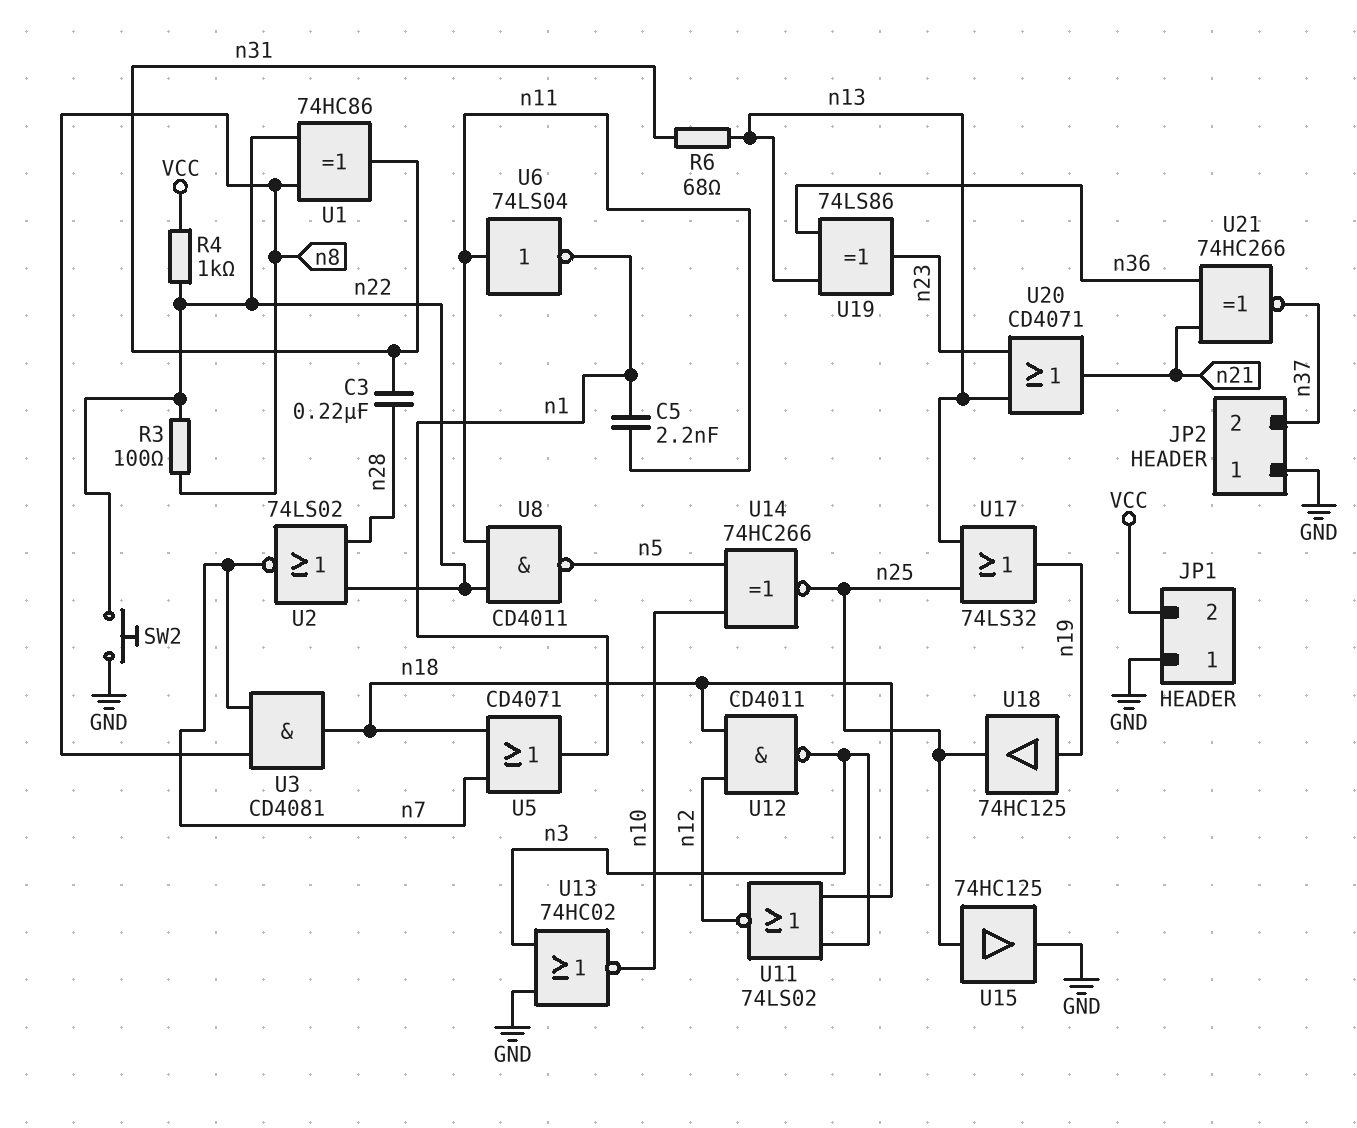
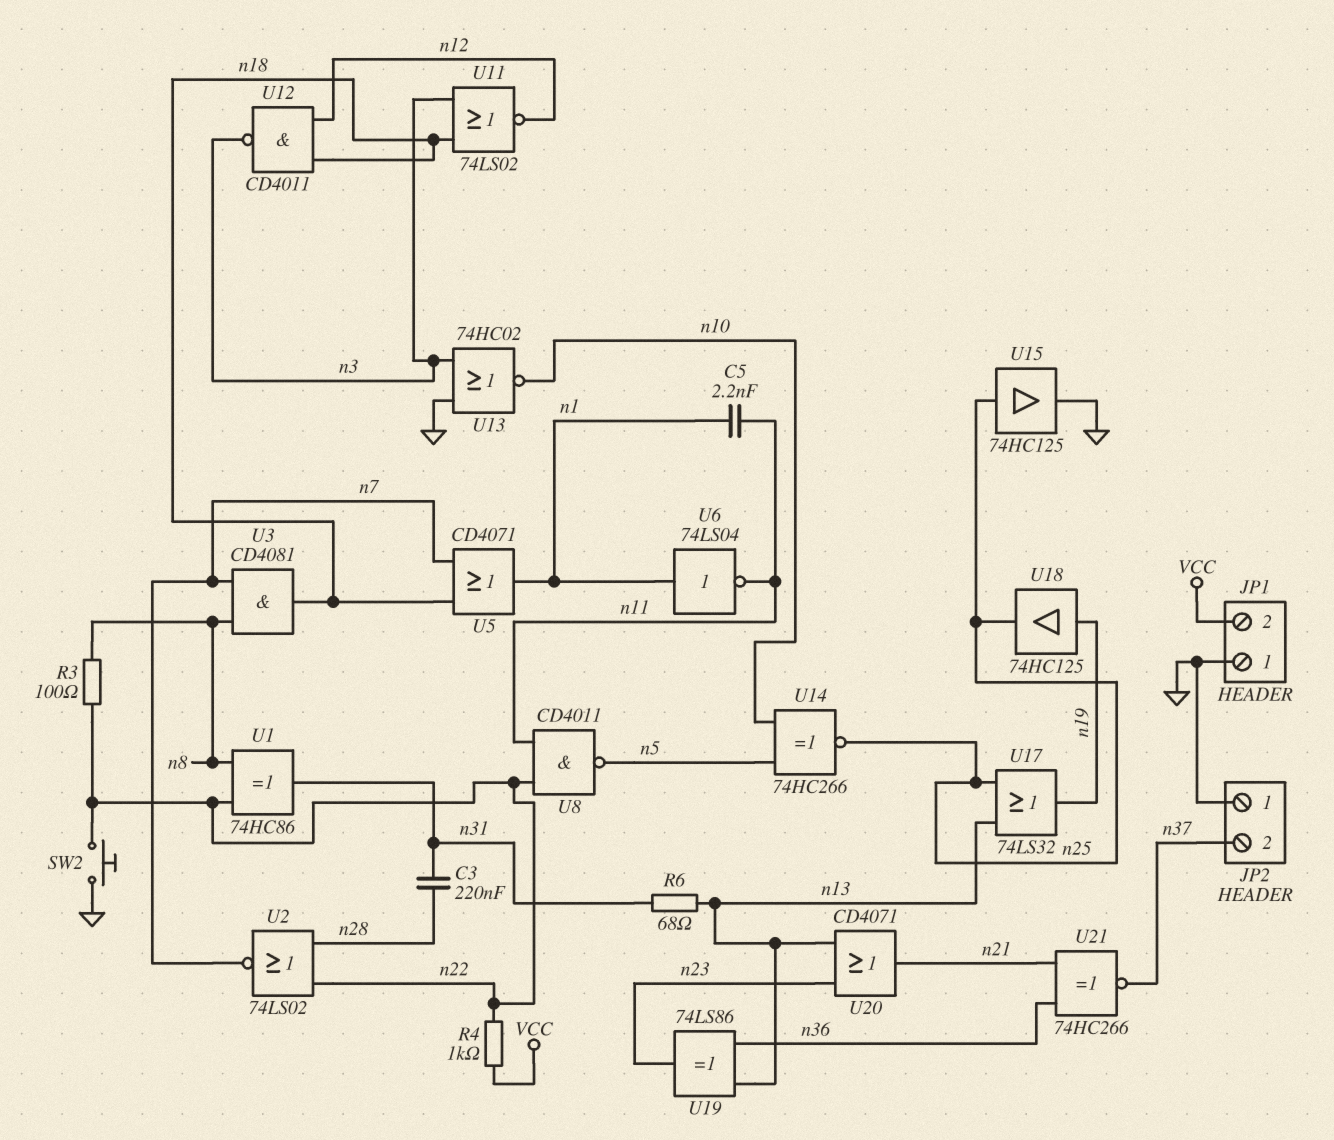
U6: NOT 74LS04 (in n11, out n1) -> NOT 74LS04 (in n1, out n11)

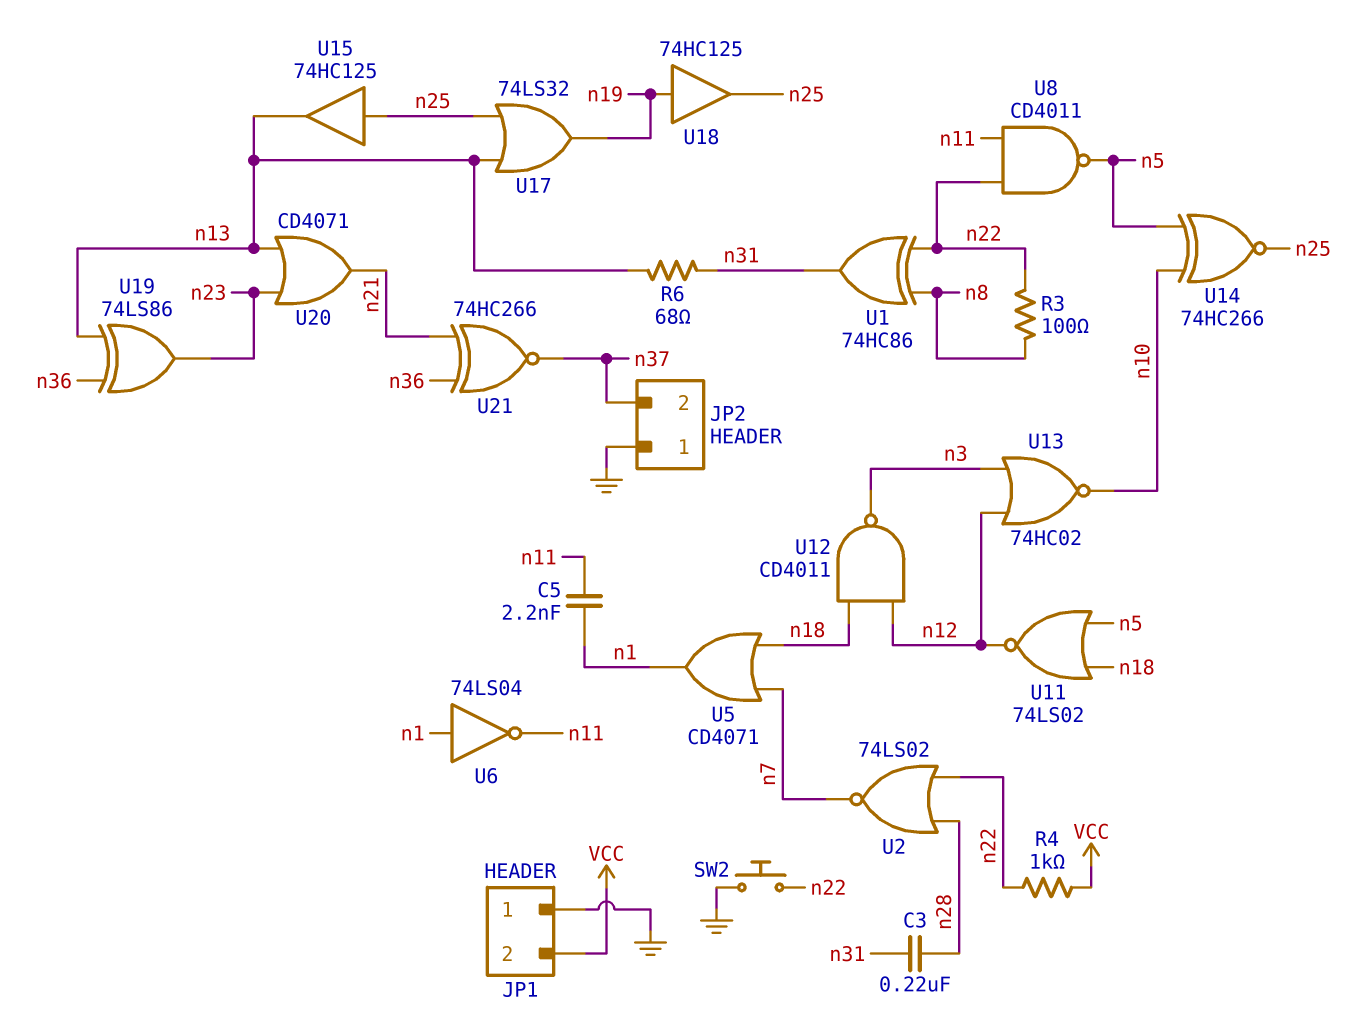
U3: AND CD4081 (in n7, in n8, out n18) -> none
U11: NOR 74LS02 (in n3, in n18, out n12) -> NOR 74LS02 (in n5, in n18, out n12)
U13: NOR 74HC02 (in GND, in n3, out n10) -> NOR 74HC02 (in n3, in n12, out n10)
U15: buffer 74HC125 (in n25, out GND) -> buffer 74HC125 (in n25, out n13)

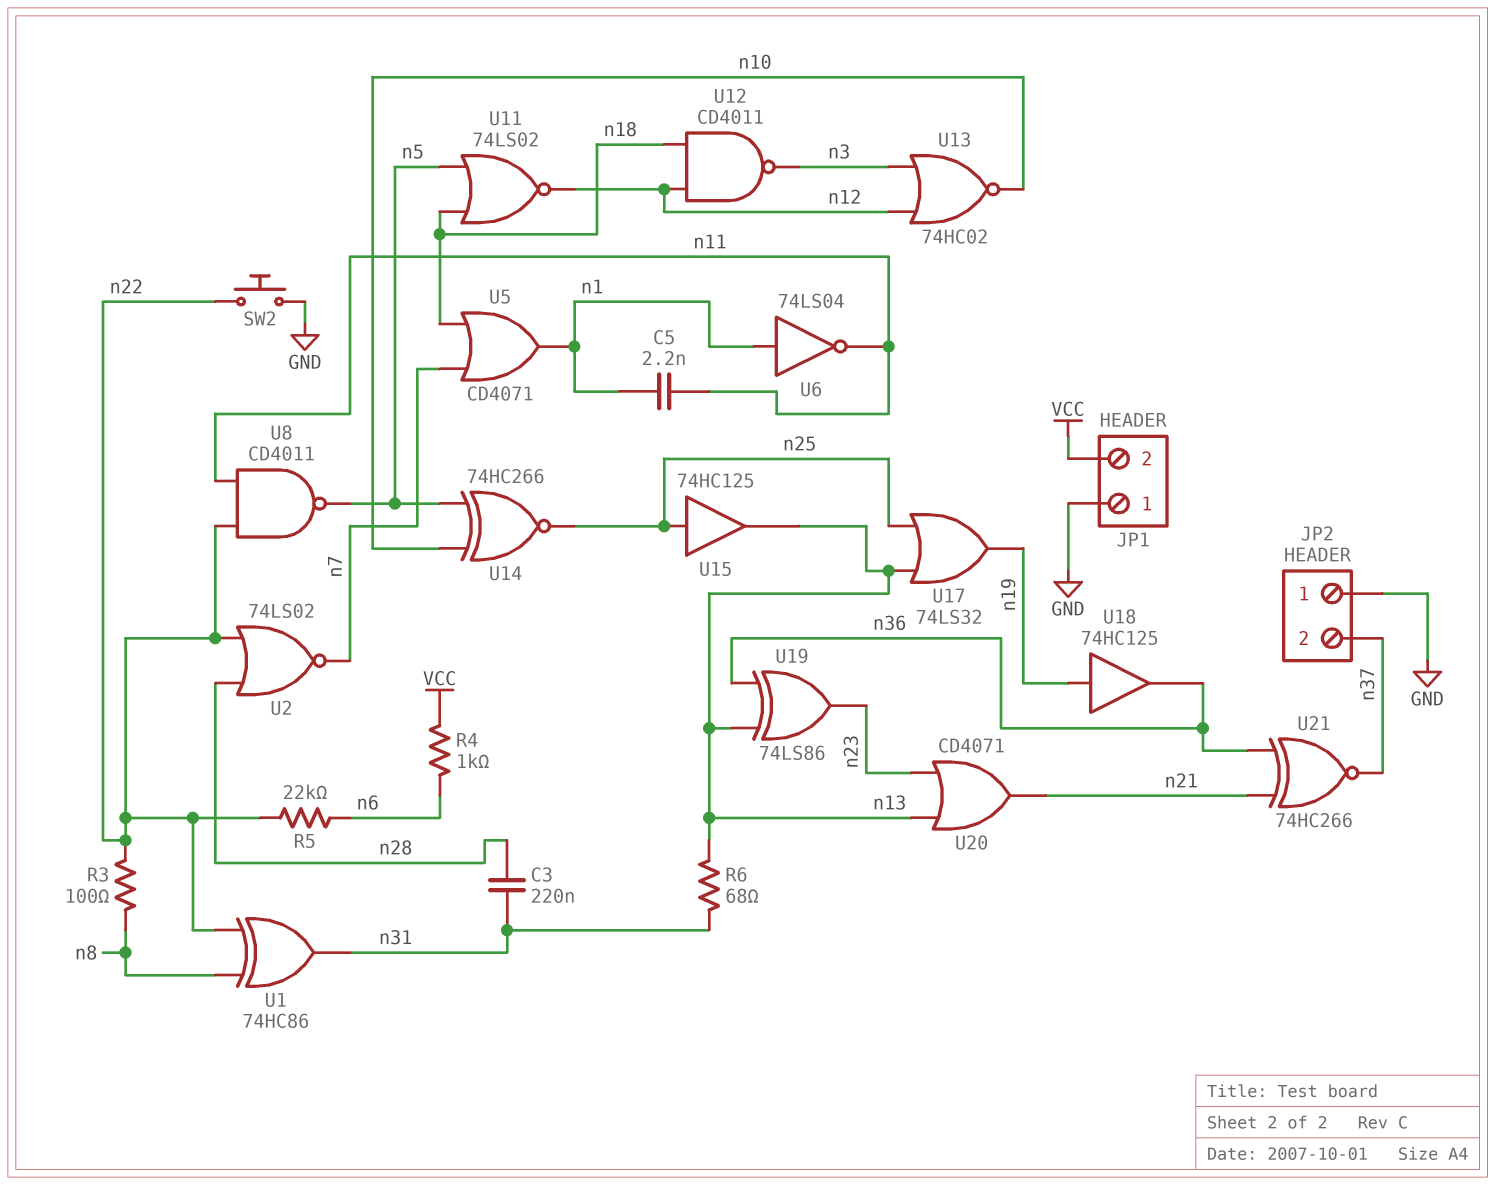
R4: 1k (VCC, n22) -> 1k (VCC, n6)
R5: none -> 22k (n6, n22)
U18: buffer 74HC125 (in n19, out n25) -> buffer 74HC125 (in n19, out n36)

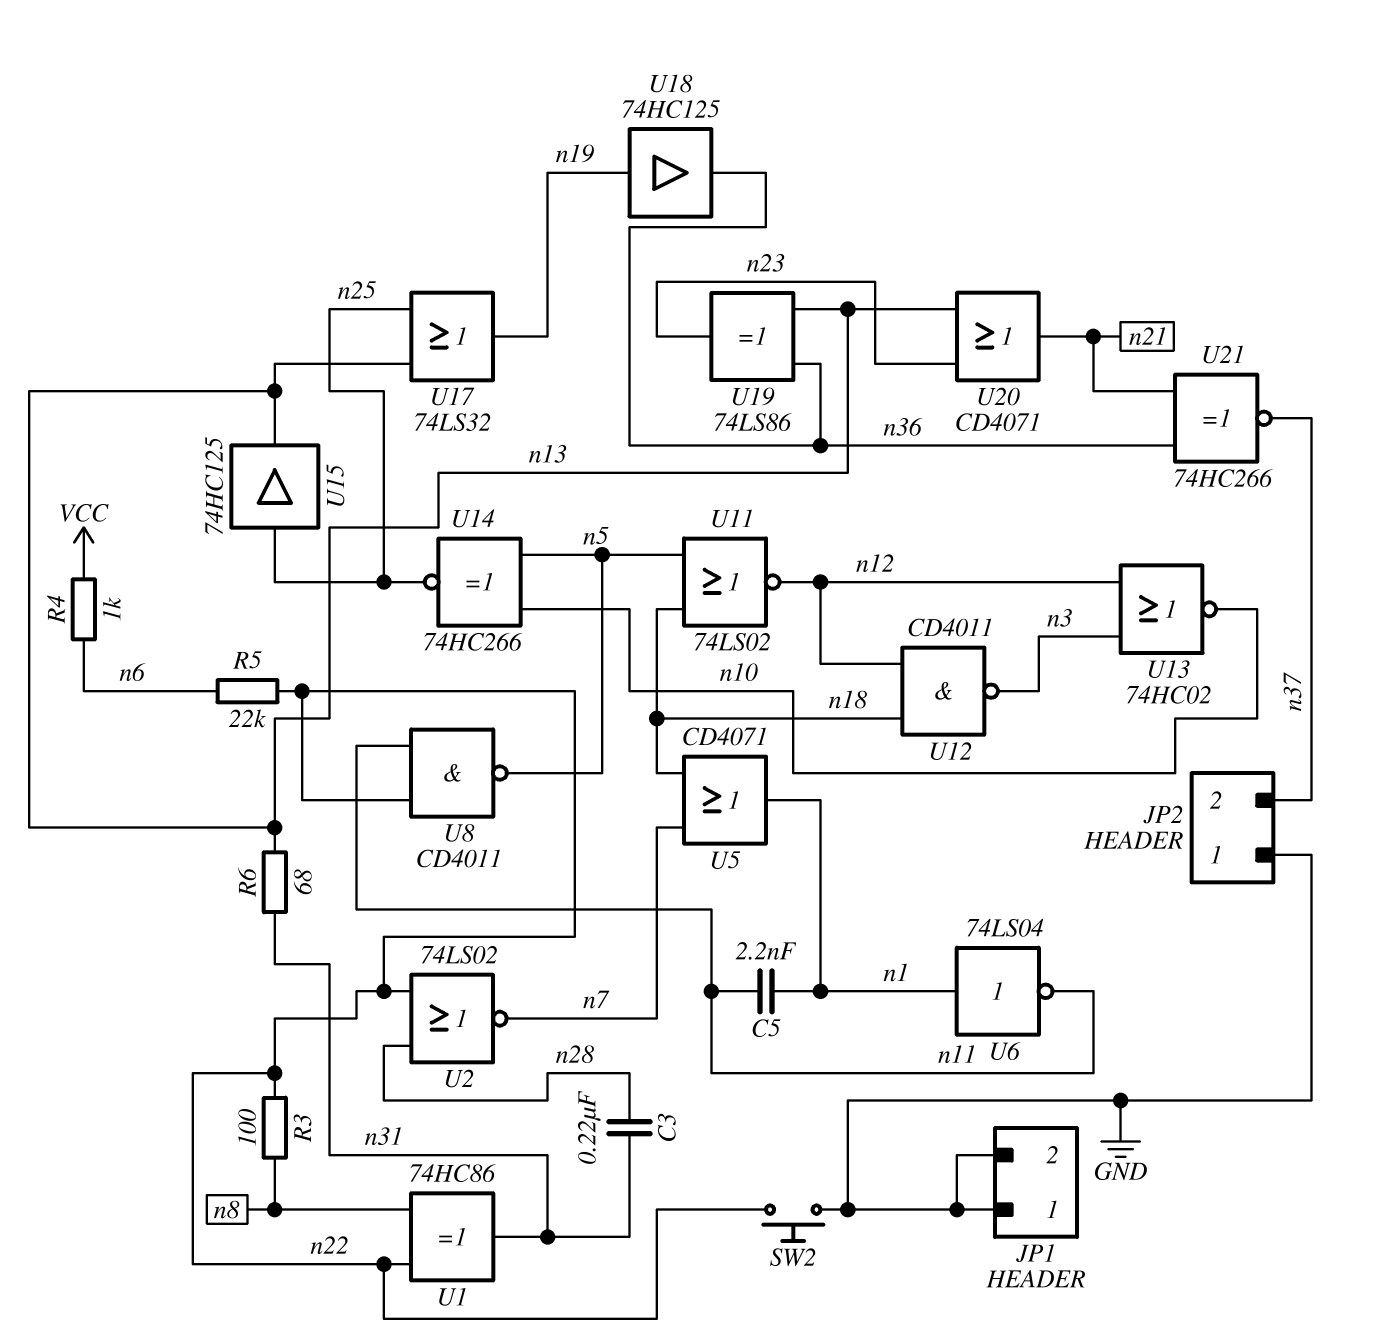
JP1 pin 2: VCC -> GND

